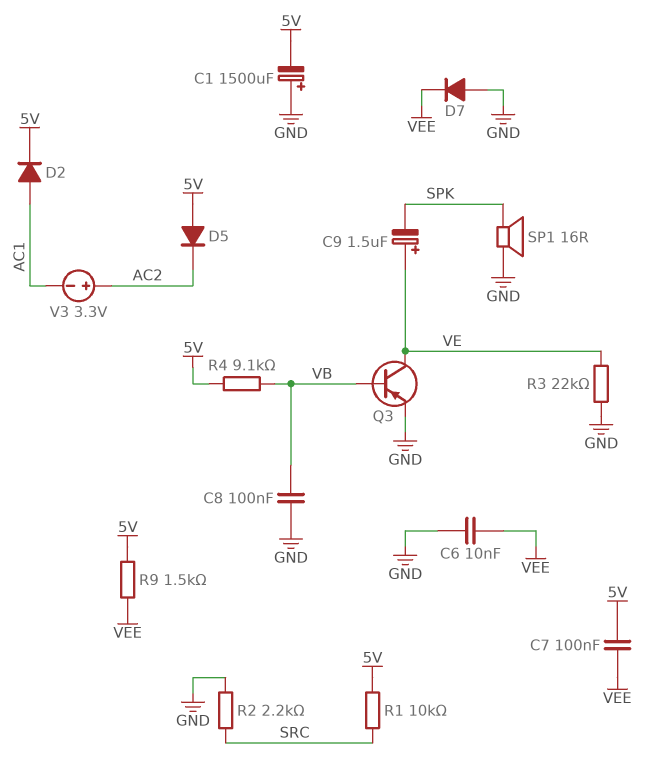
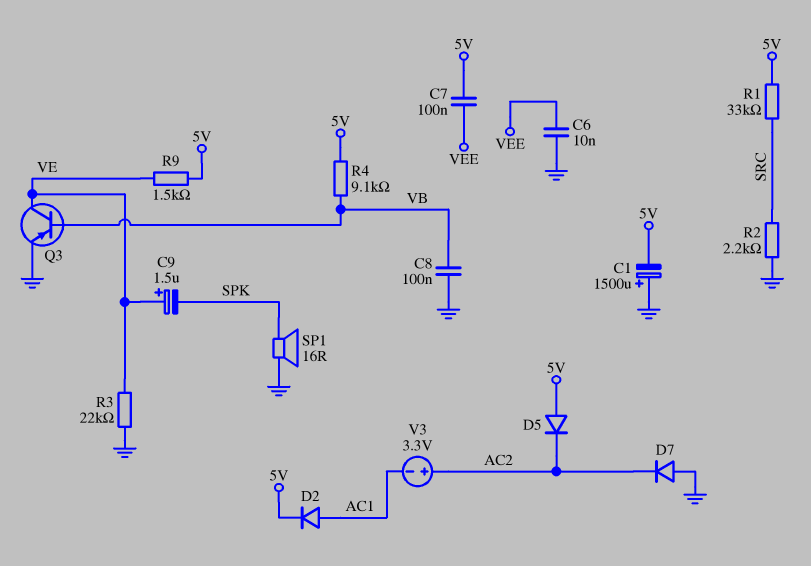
D7: diode (A GND, K VEE) -> diode (A GND, K AC2)
R1: 10k (5V, SRC) -> 33k (5V, SRC)
R9: 1.5k (5V, VEE) -> 1.5k (5V, VE)

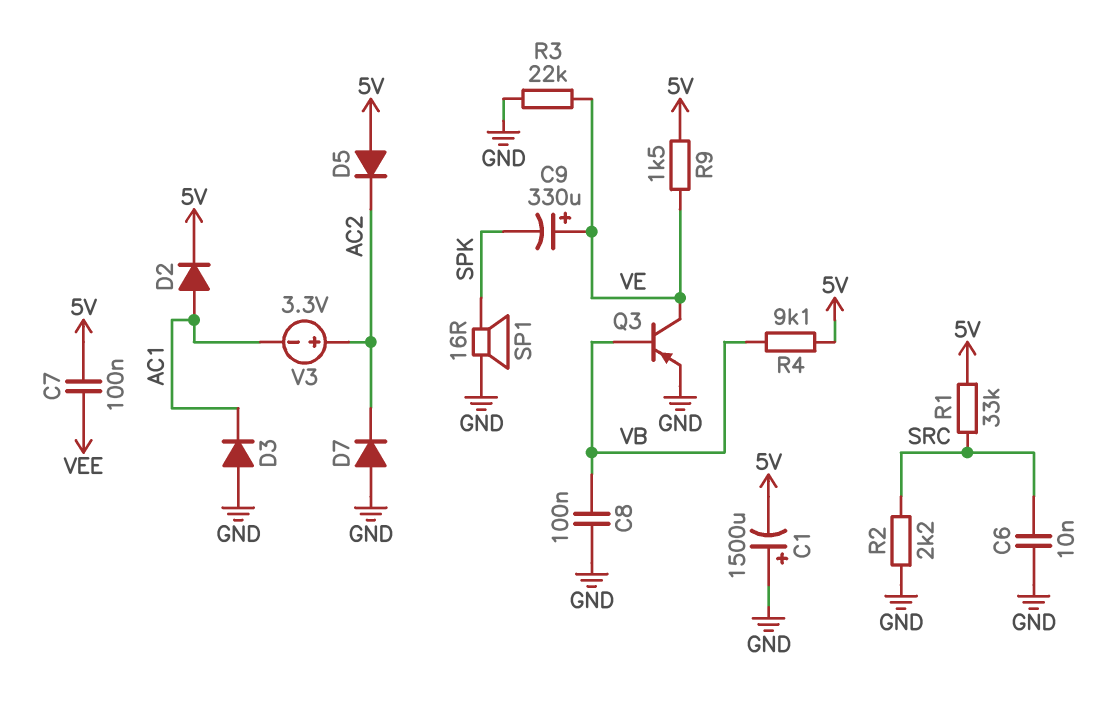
C6: 10nF (GND, VEE) -> 10nF (GND, SRC)
C9: 1.5uF (plus VE, minus SPK) -> 330uF (plus VE, minus SPK)
D3: none -> diode (A GND, K AC1)

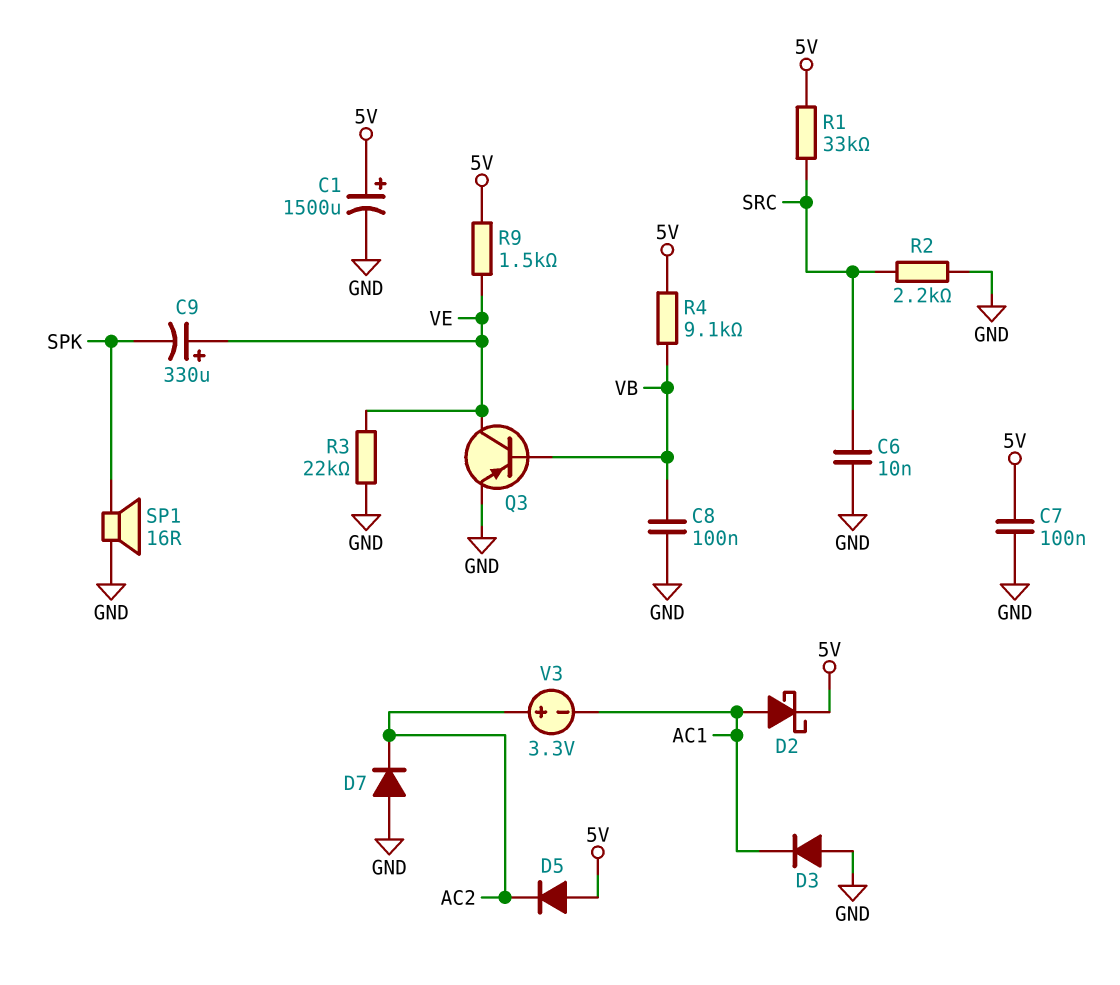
C1: 1500uF (plus GND, minus 5V) -> 1500uF (plus 5V, minus GND)
C7: 100nF (5V, VEE) -> 100nF (5V, GND)
D2: diode (A AC1, K 5V) -> schottky (A AC1, K 5V)

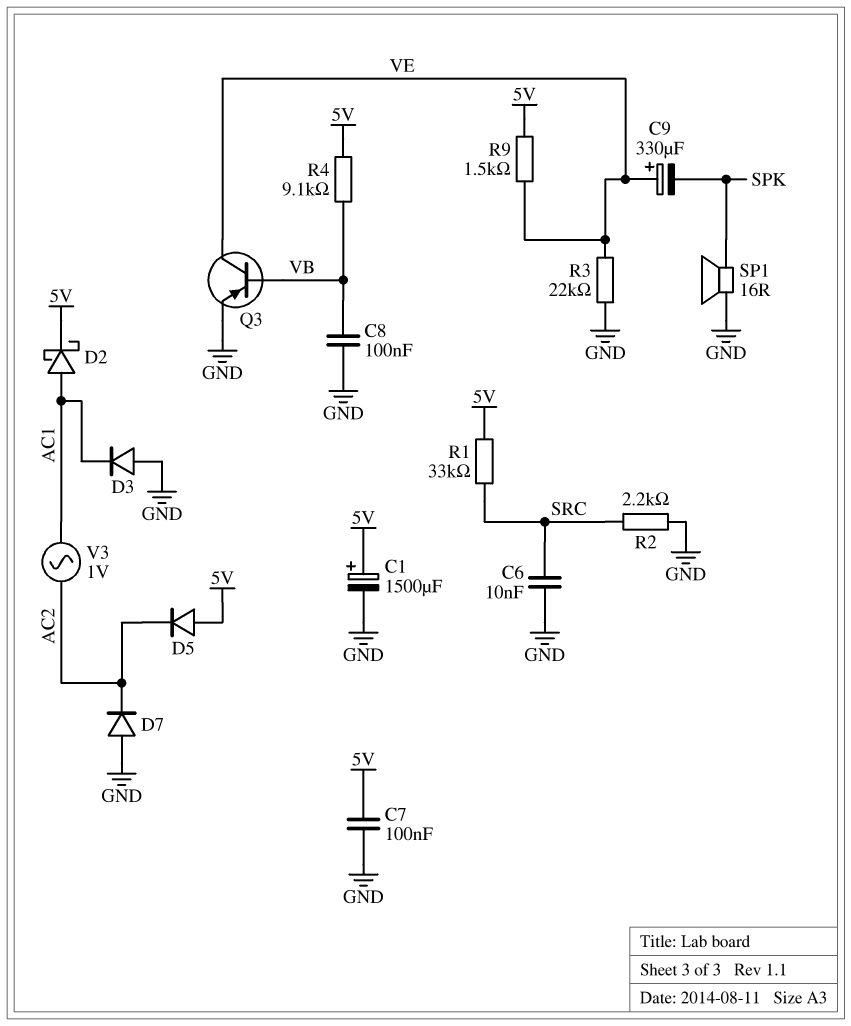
V3: 3.3V (plus AC2, minus AC1) -> AC 1V (AC1, AC2)

